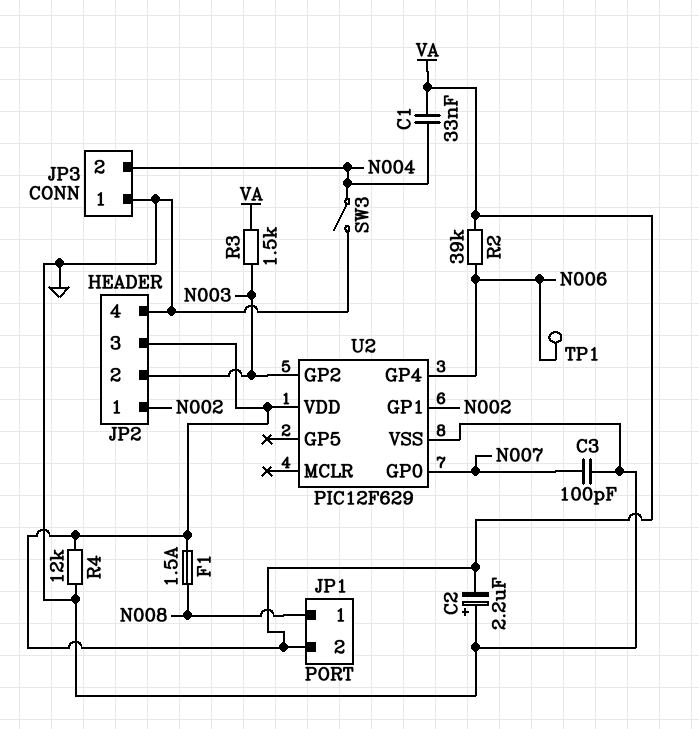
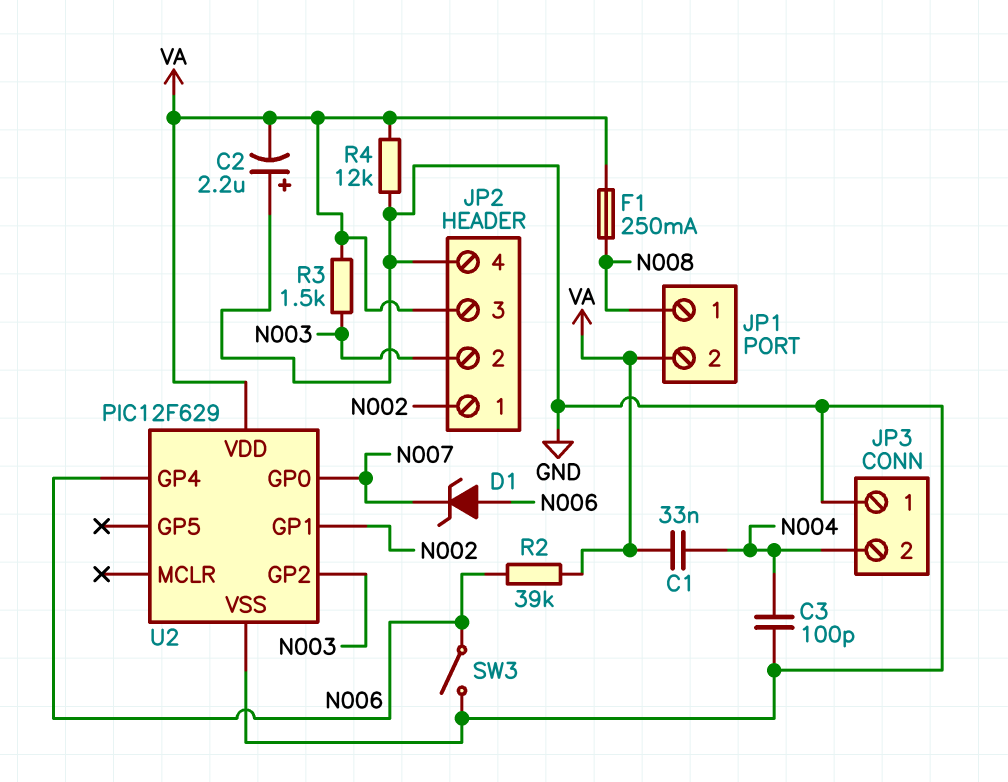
C3: 100pF (GND, N007) -> 100pF (GND, N004)
D1: none -> zener (A N006, K N007)
F1: 1.5A (N008, VA) -> 250mA (N008, VA)
SW3: switch (GND, N004) -> switch (GND, N006)
TP1: test point (N006) -> none

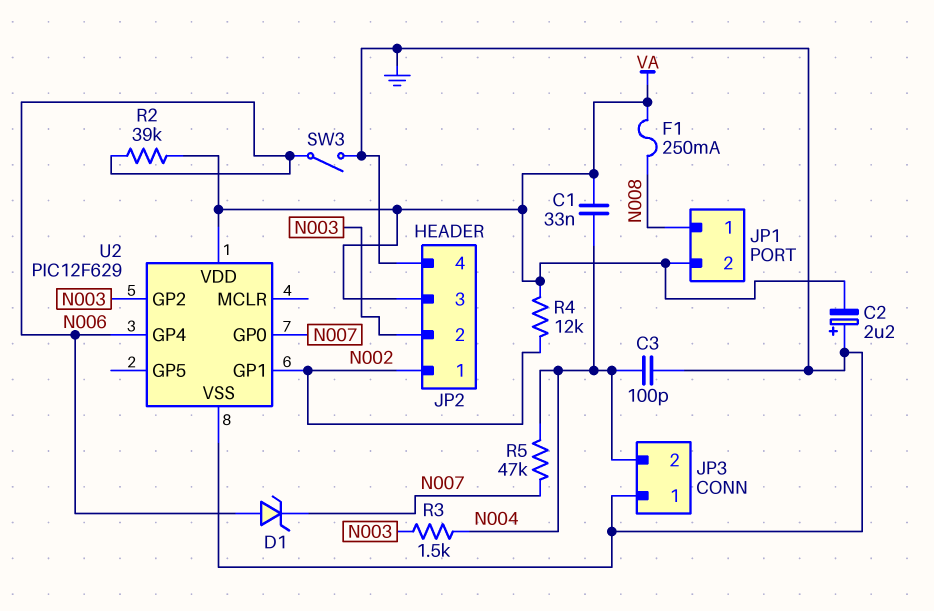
R3: 1.5k (N003, VA) -> 1.5k (N003, N004)
R4: 12k (GND, VA) -> 12k (N002, VA)
R5: none -> 47k (N004, N007)

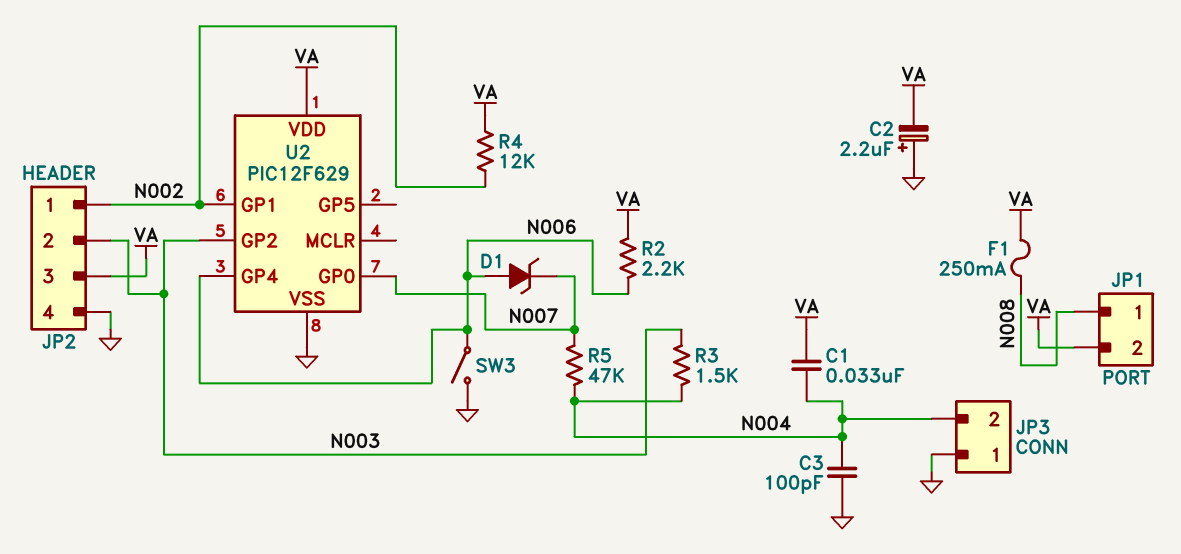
R2: 39k (N006, VA) -> 2.2k (N006, VA)

